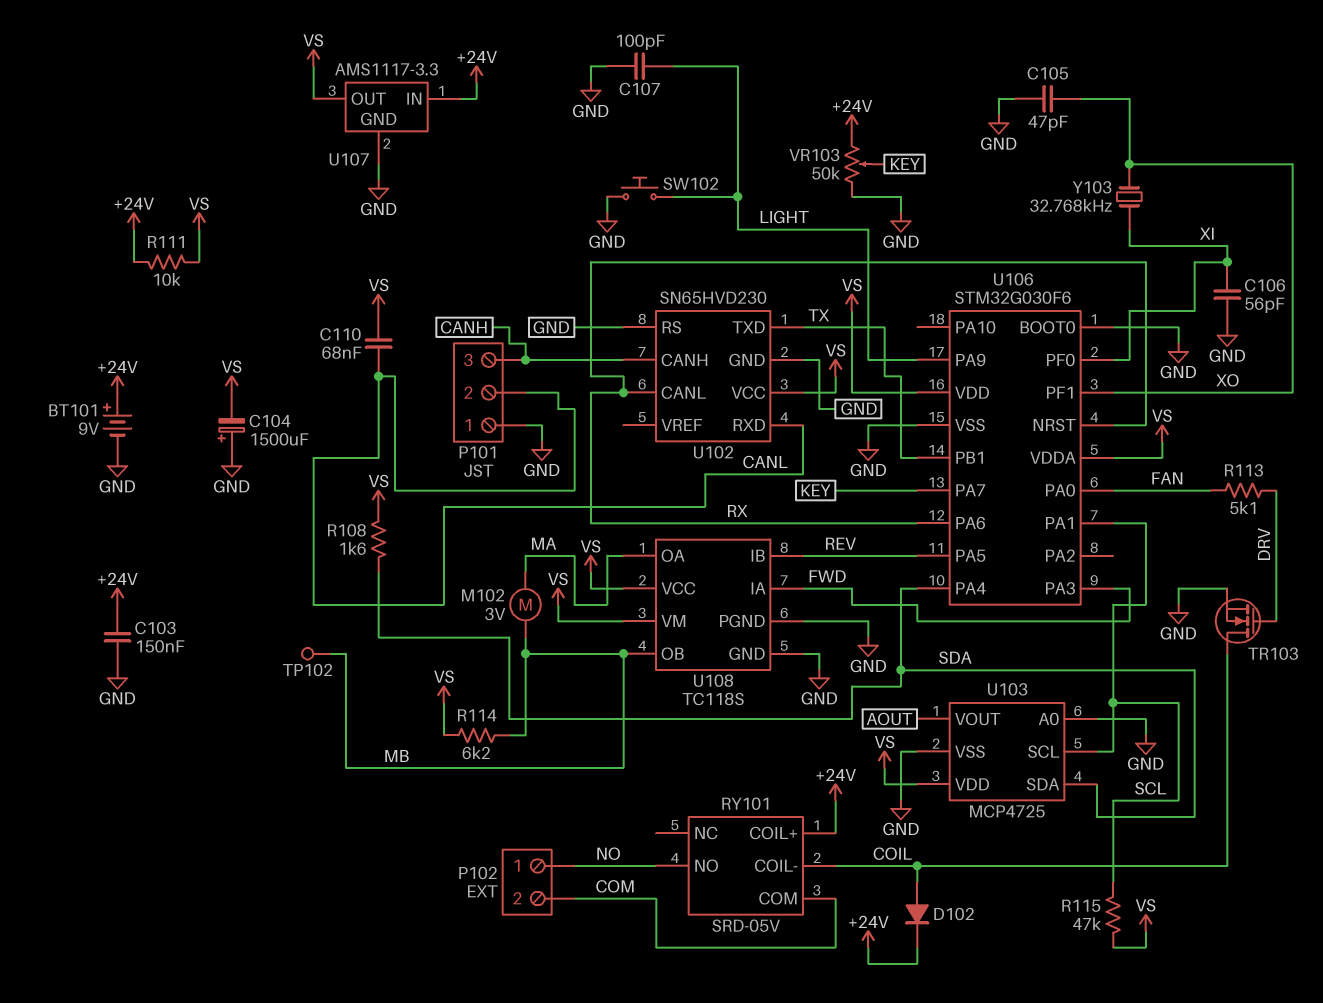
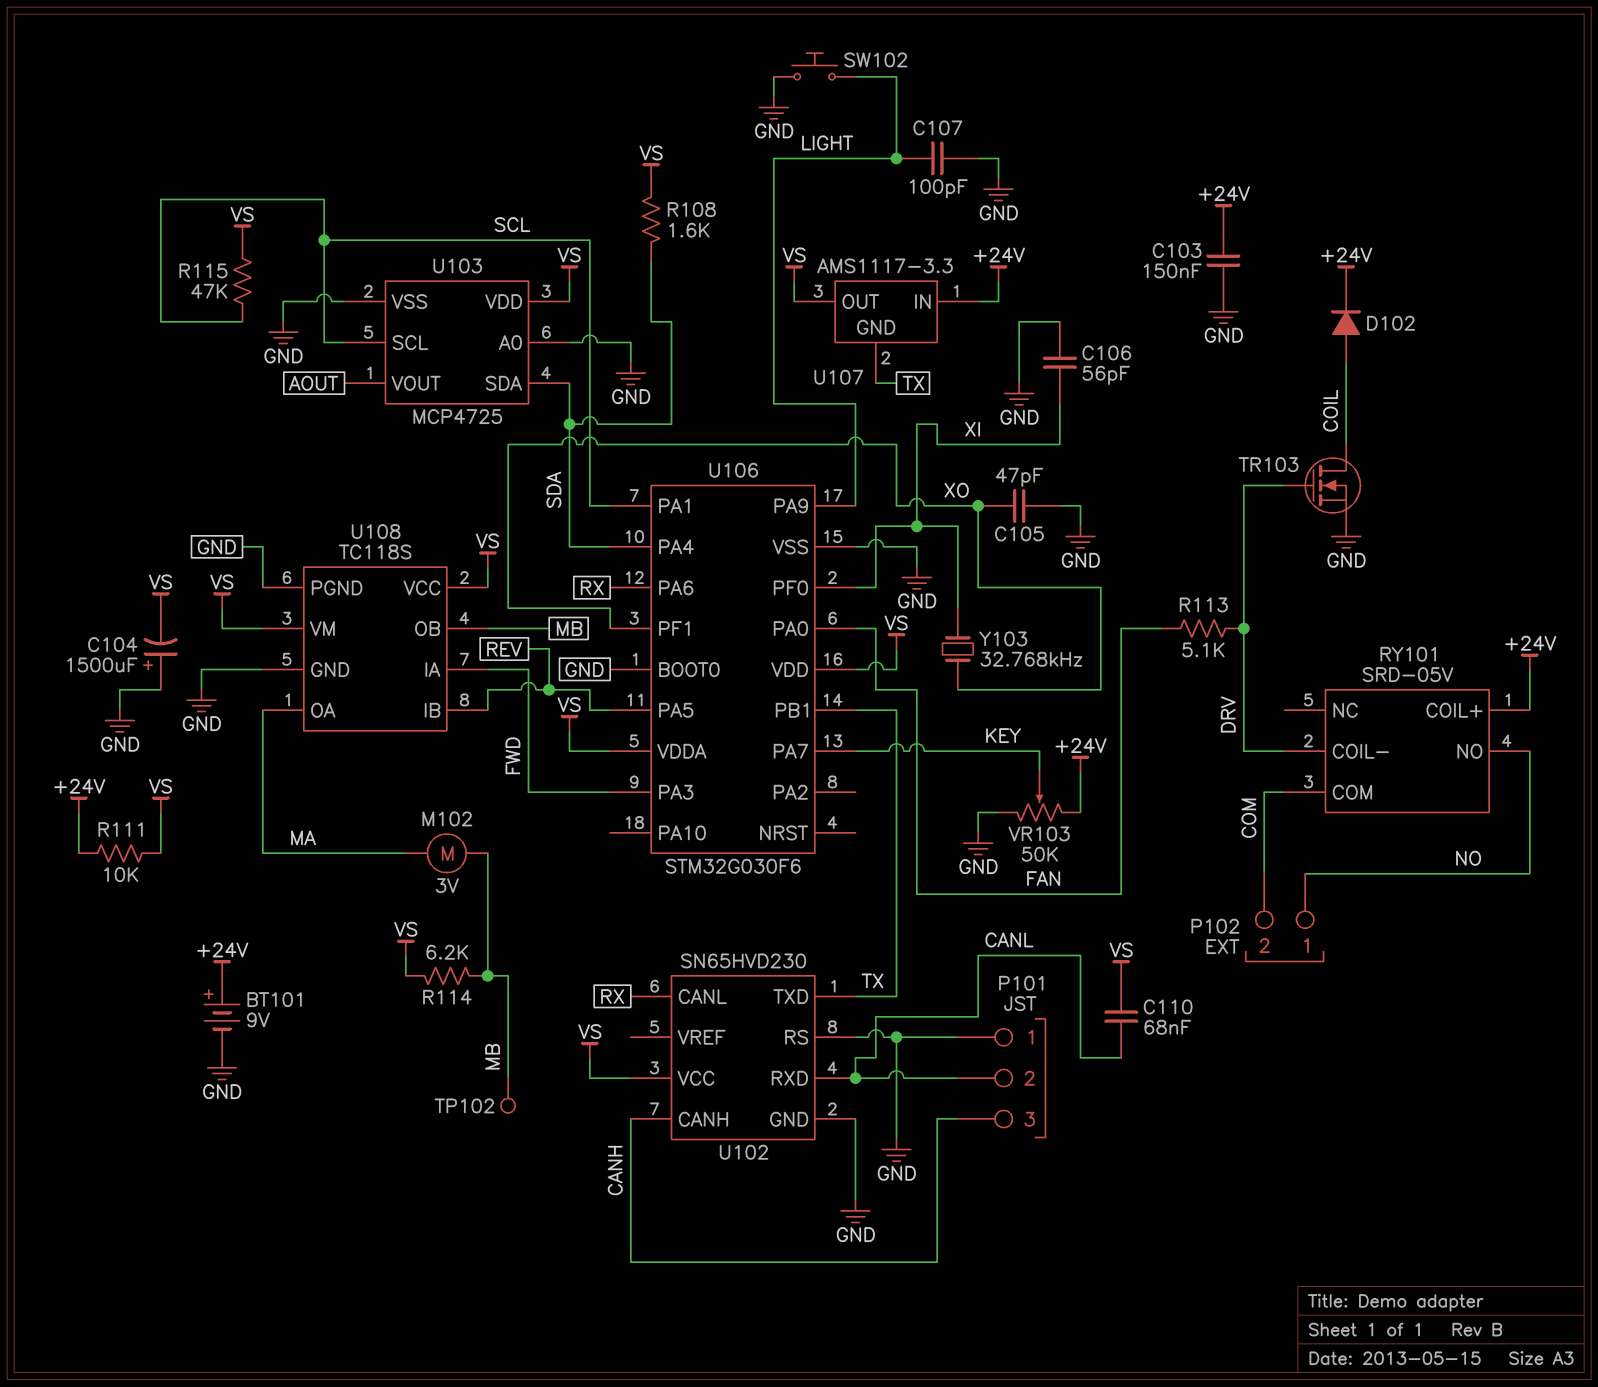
RY101 pin COIL-: COIL -> DRV
U106 pin NRST: RX -> none
U107 pin GND: GND -> TX

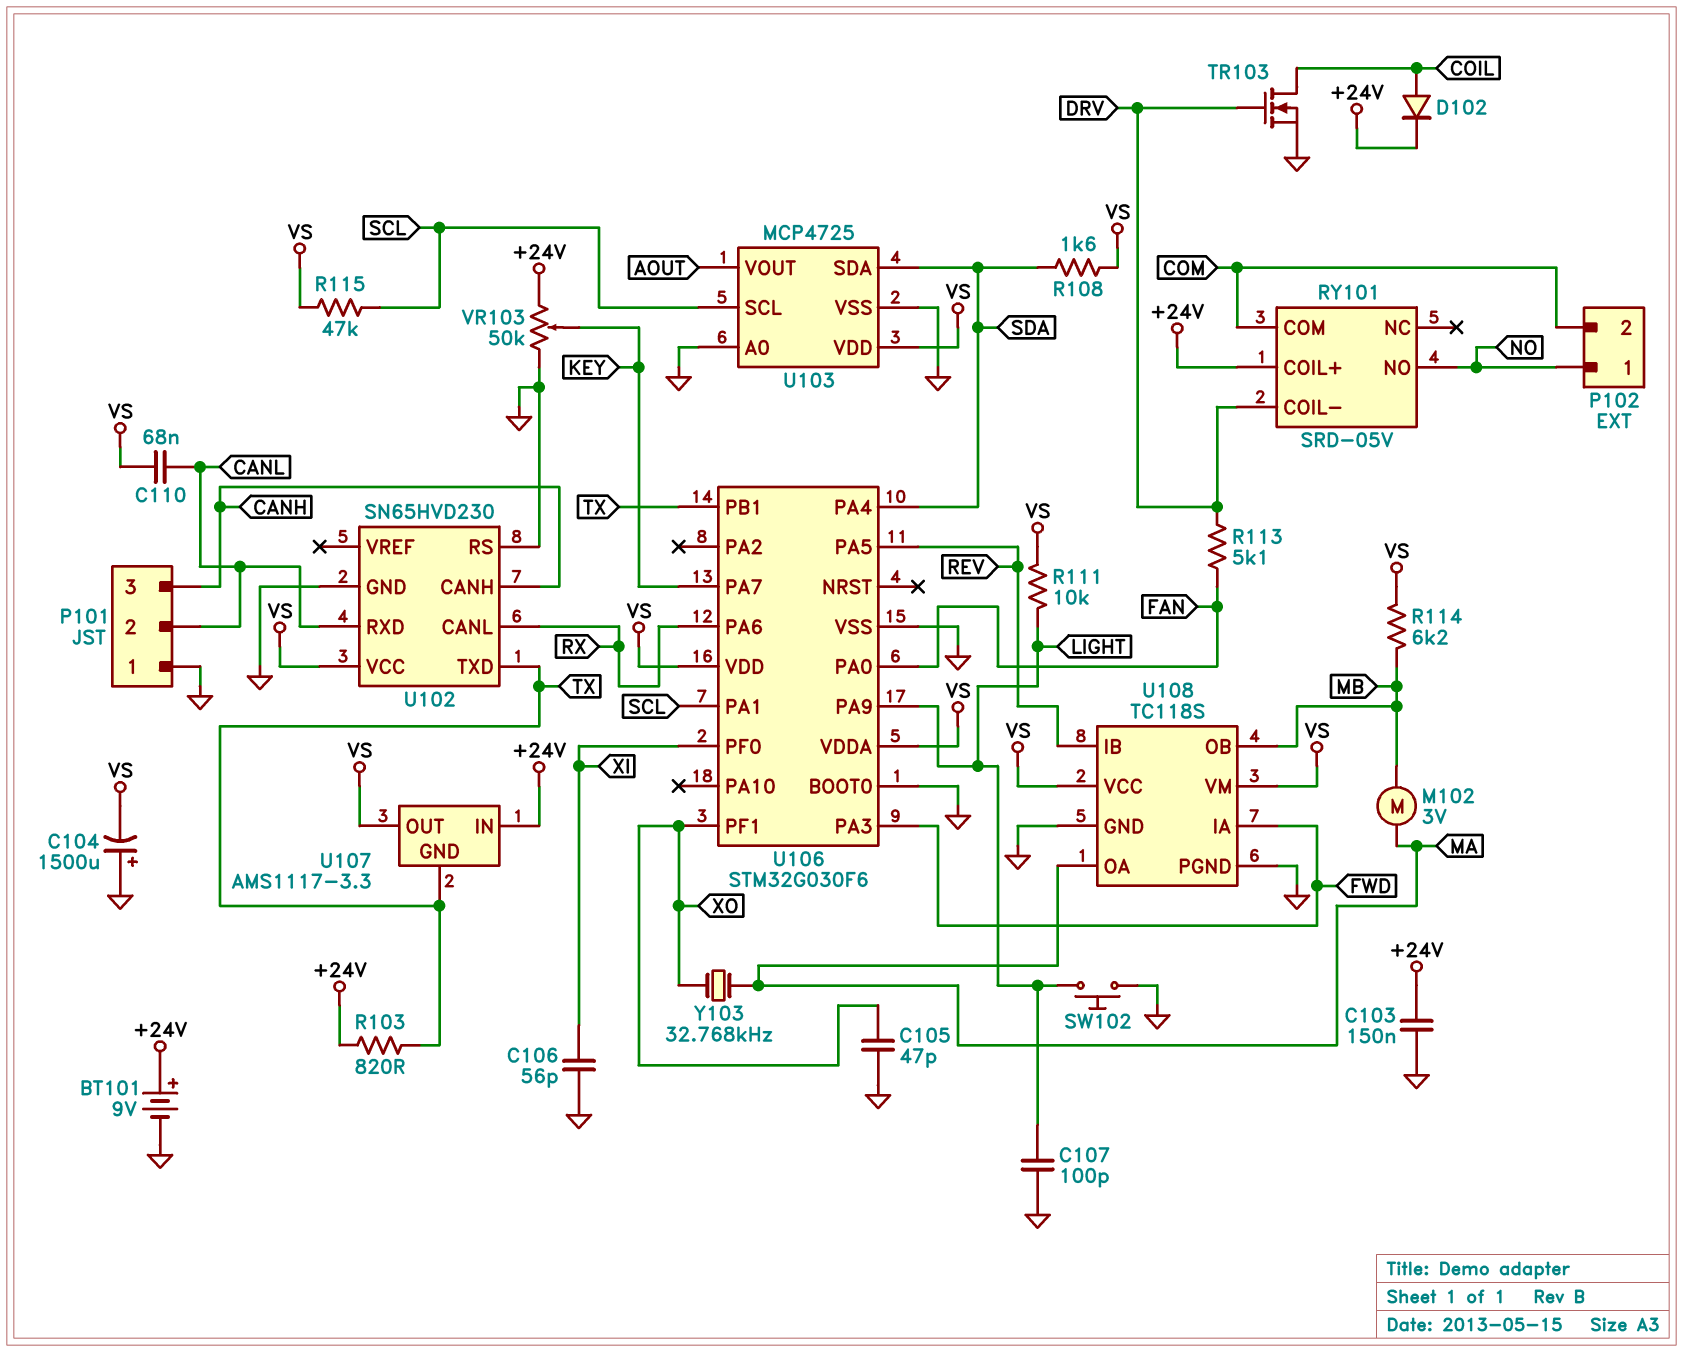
R103: none -> 820 (+24V, TX)
R111: 10k (+24V, VS) -> 10k (LIGHT, VS)
TP102: test point (MB) -> none
Y103: 32.768kHz (XI, XO) -> 32.768kHz (MA, XO)

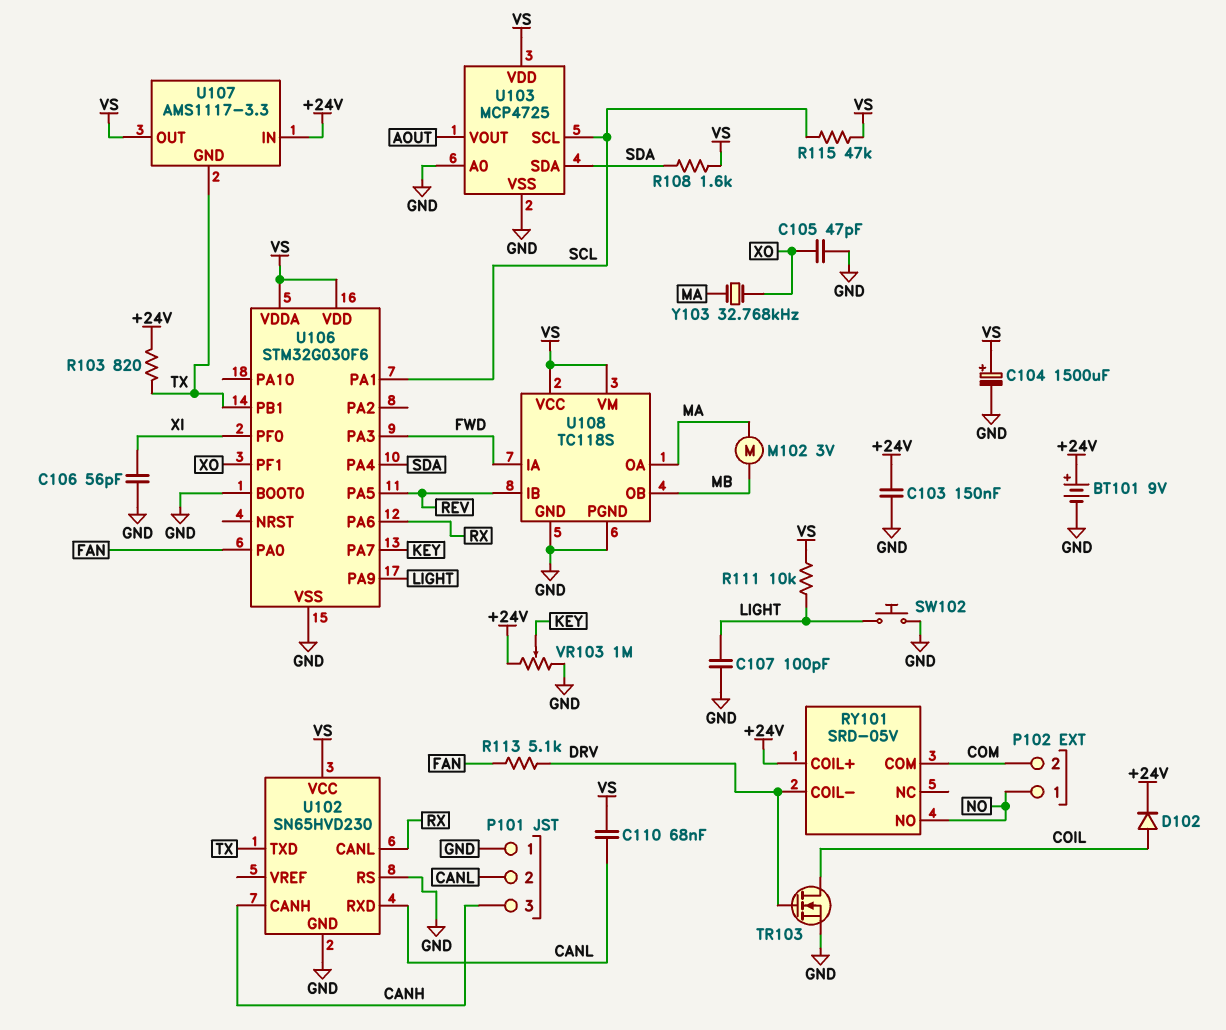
C104: 1500uF (plus GND, minus VS) -> 1500uF (plus VS, minus GND)
R114: 6.2k (MB, VS) -> none
VR103: 50k (+24V, GND, wiper KEY) -> 1M (+24V, GND, wiper KEY)

